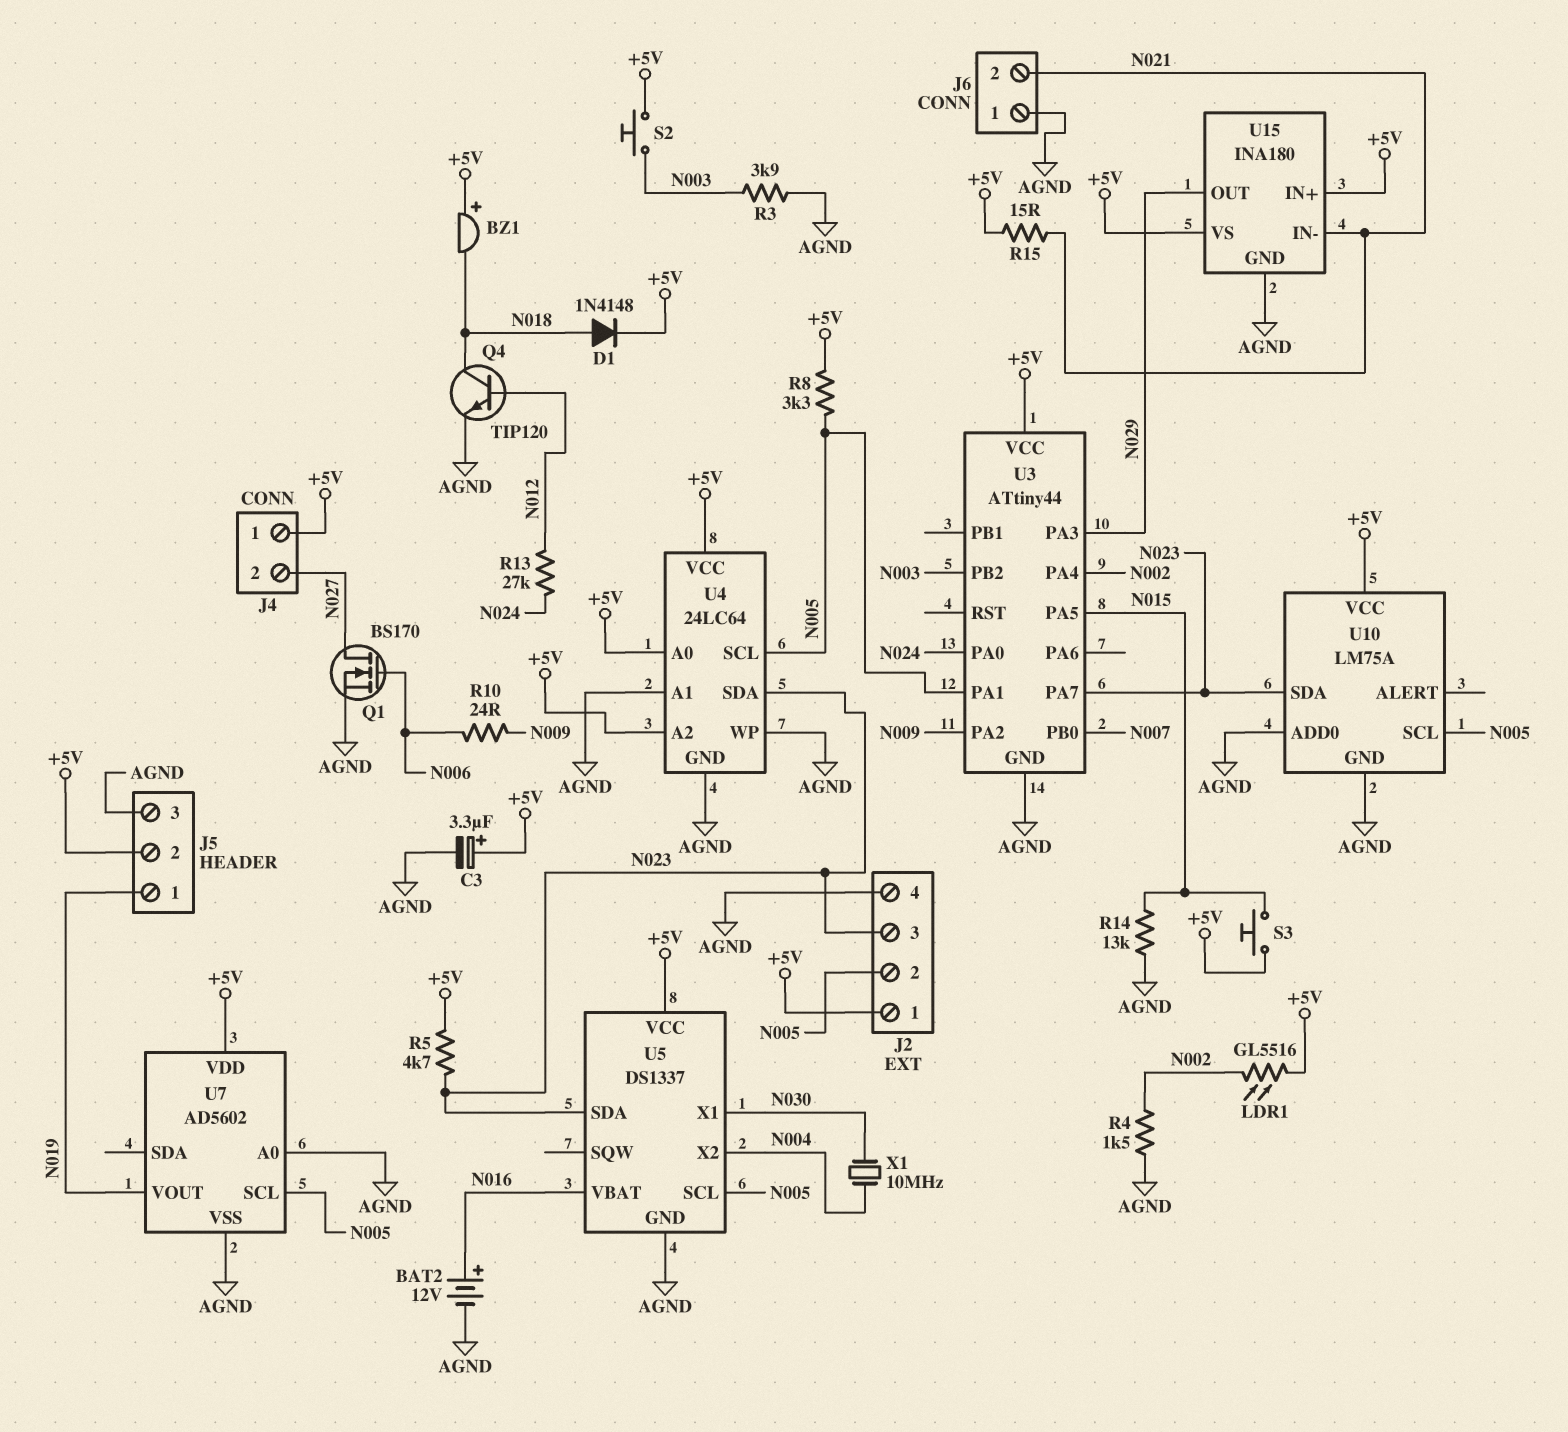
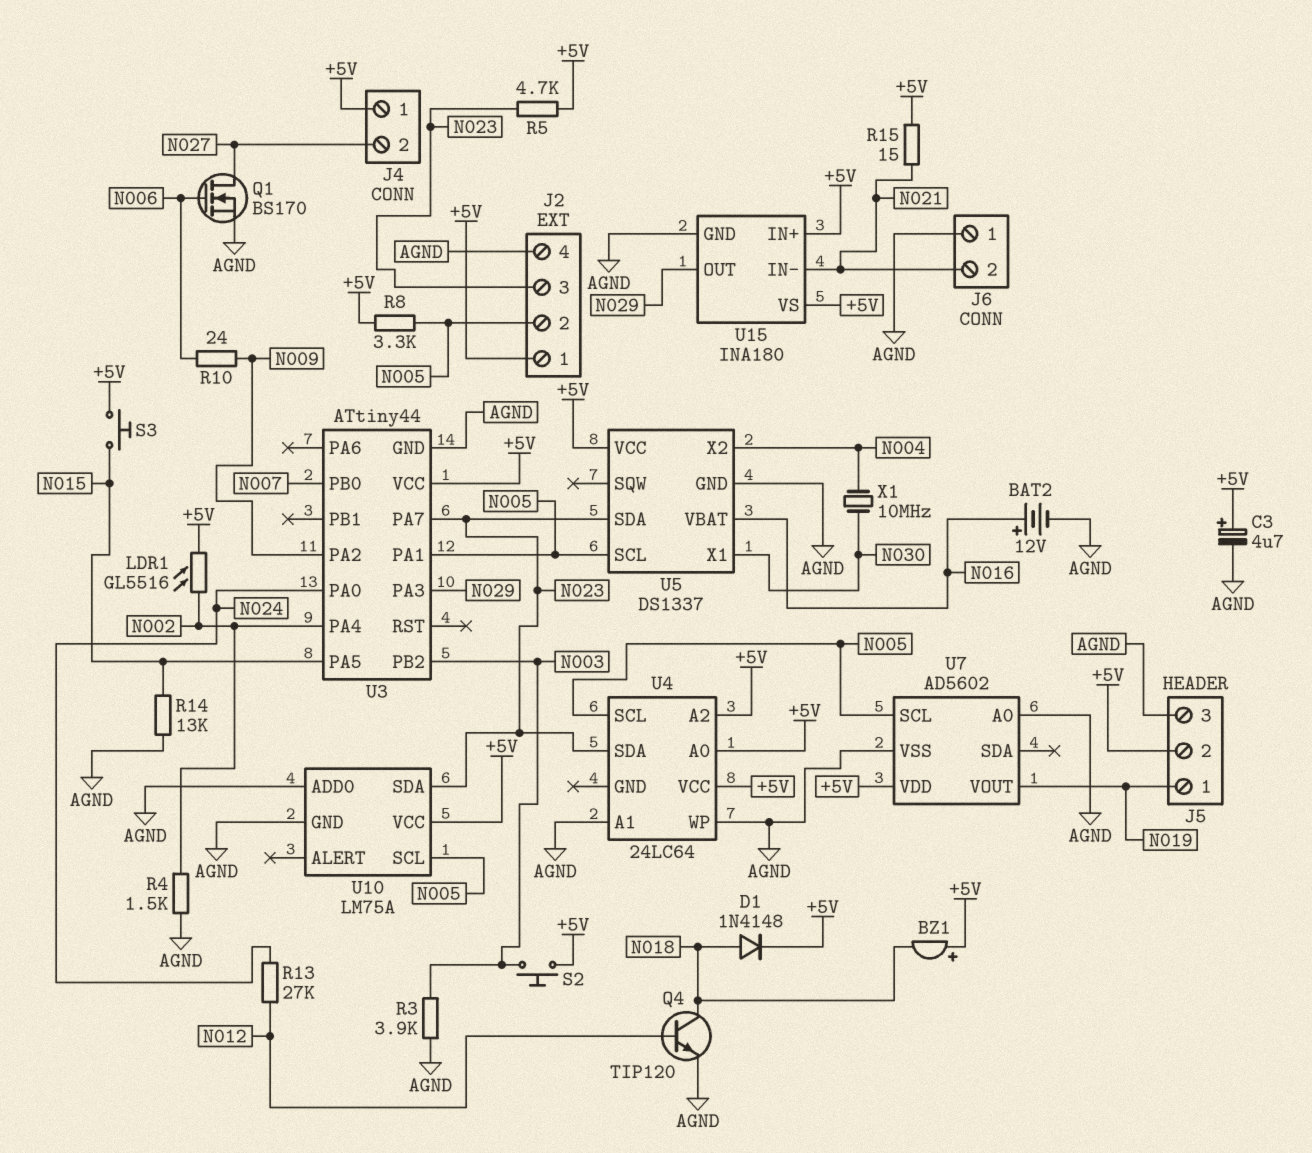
C3: 3.3uF (plus +5V, minus AGND) -> 4.7uF (plus +5V, minus AGND)
U4 pin GND: AGND -> none

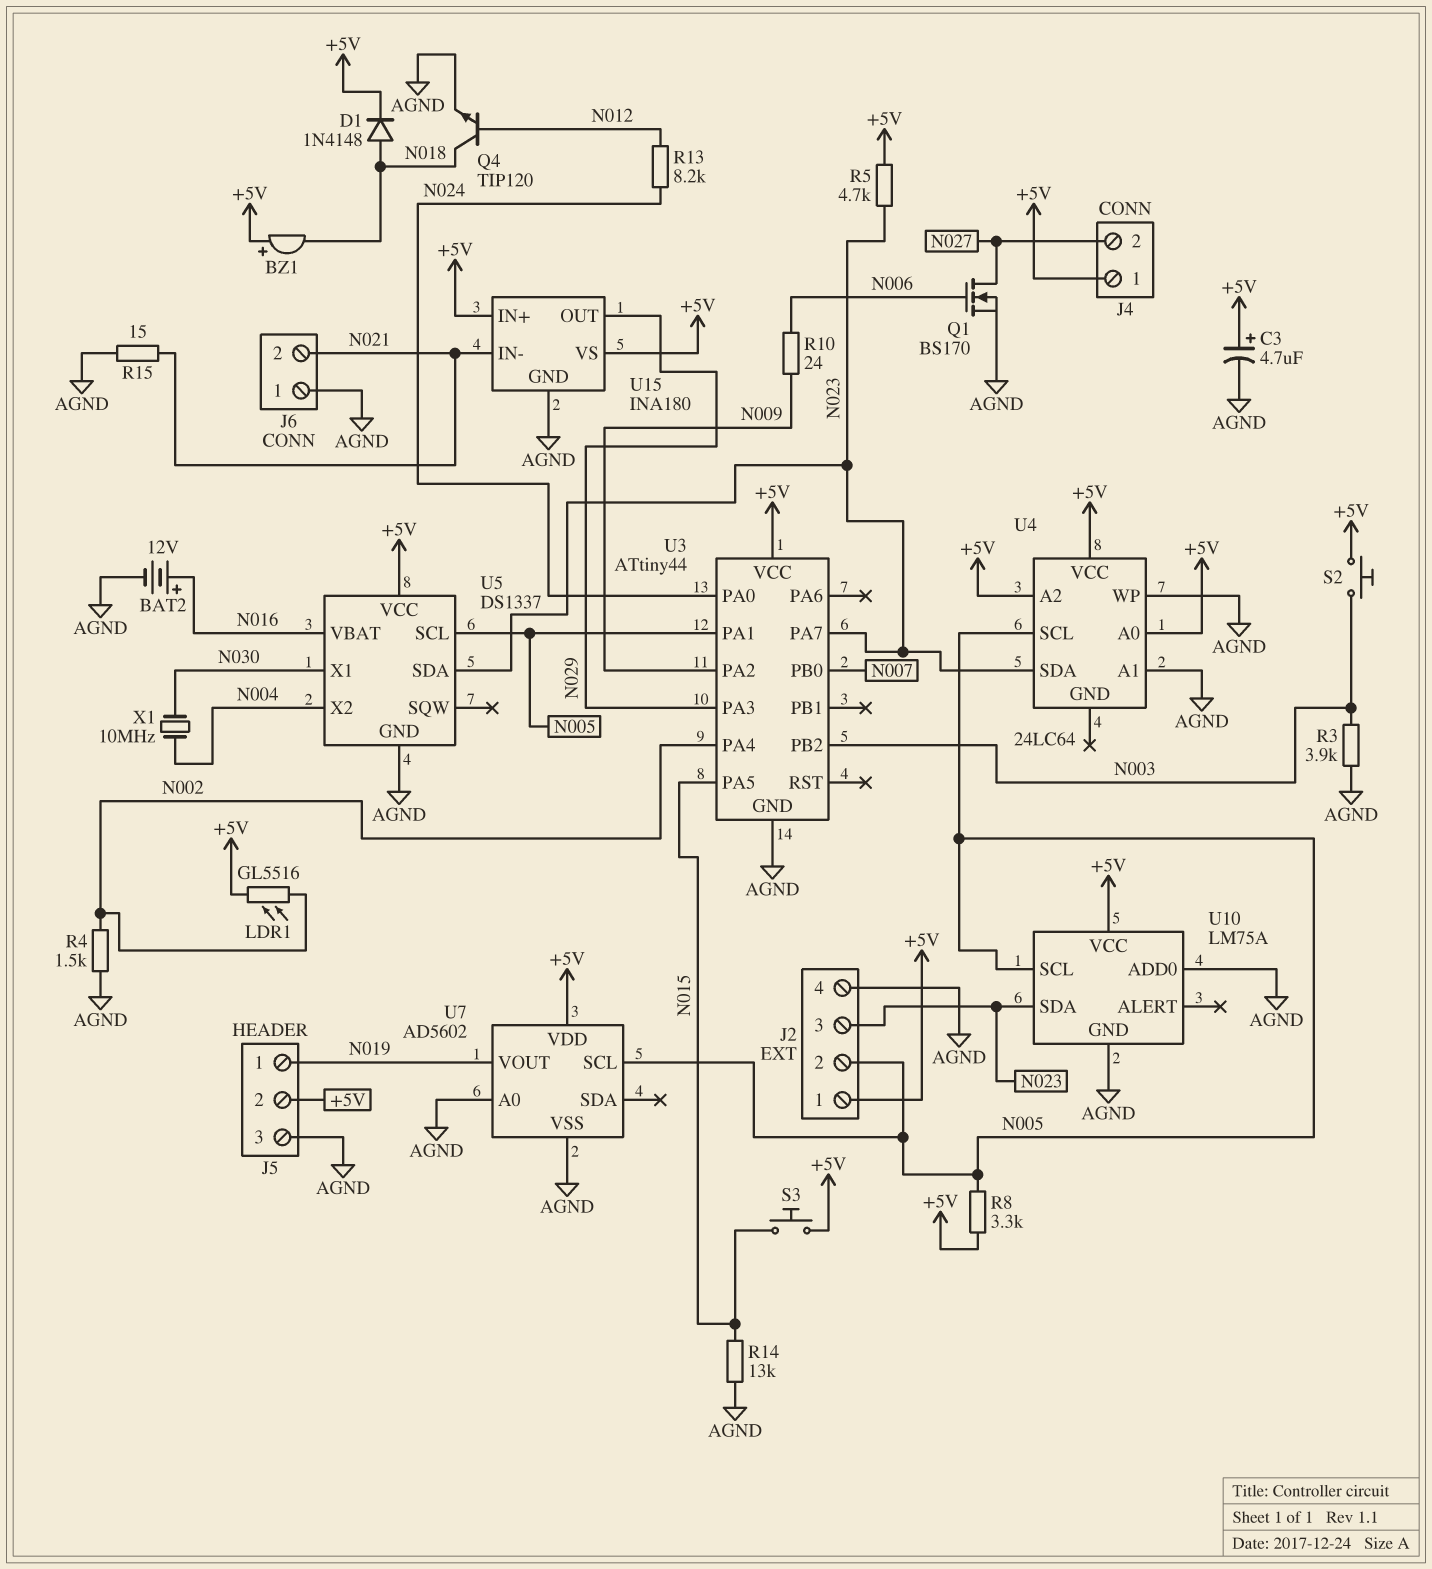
R13: 27k (N012, N024) -> 8.2k (N012, N024)
R15: 15 (+5V, N021) -> 15 (AGND, N021)

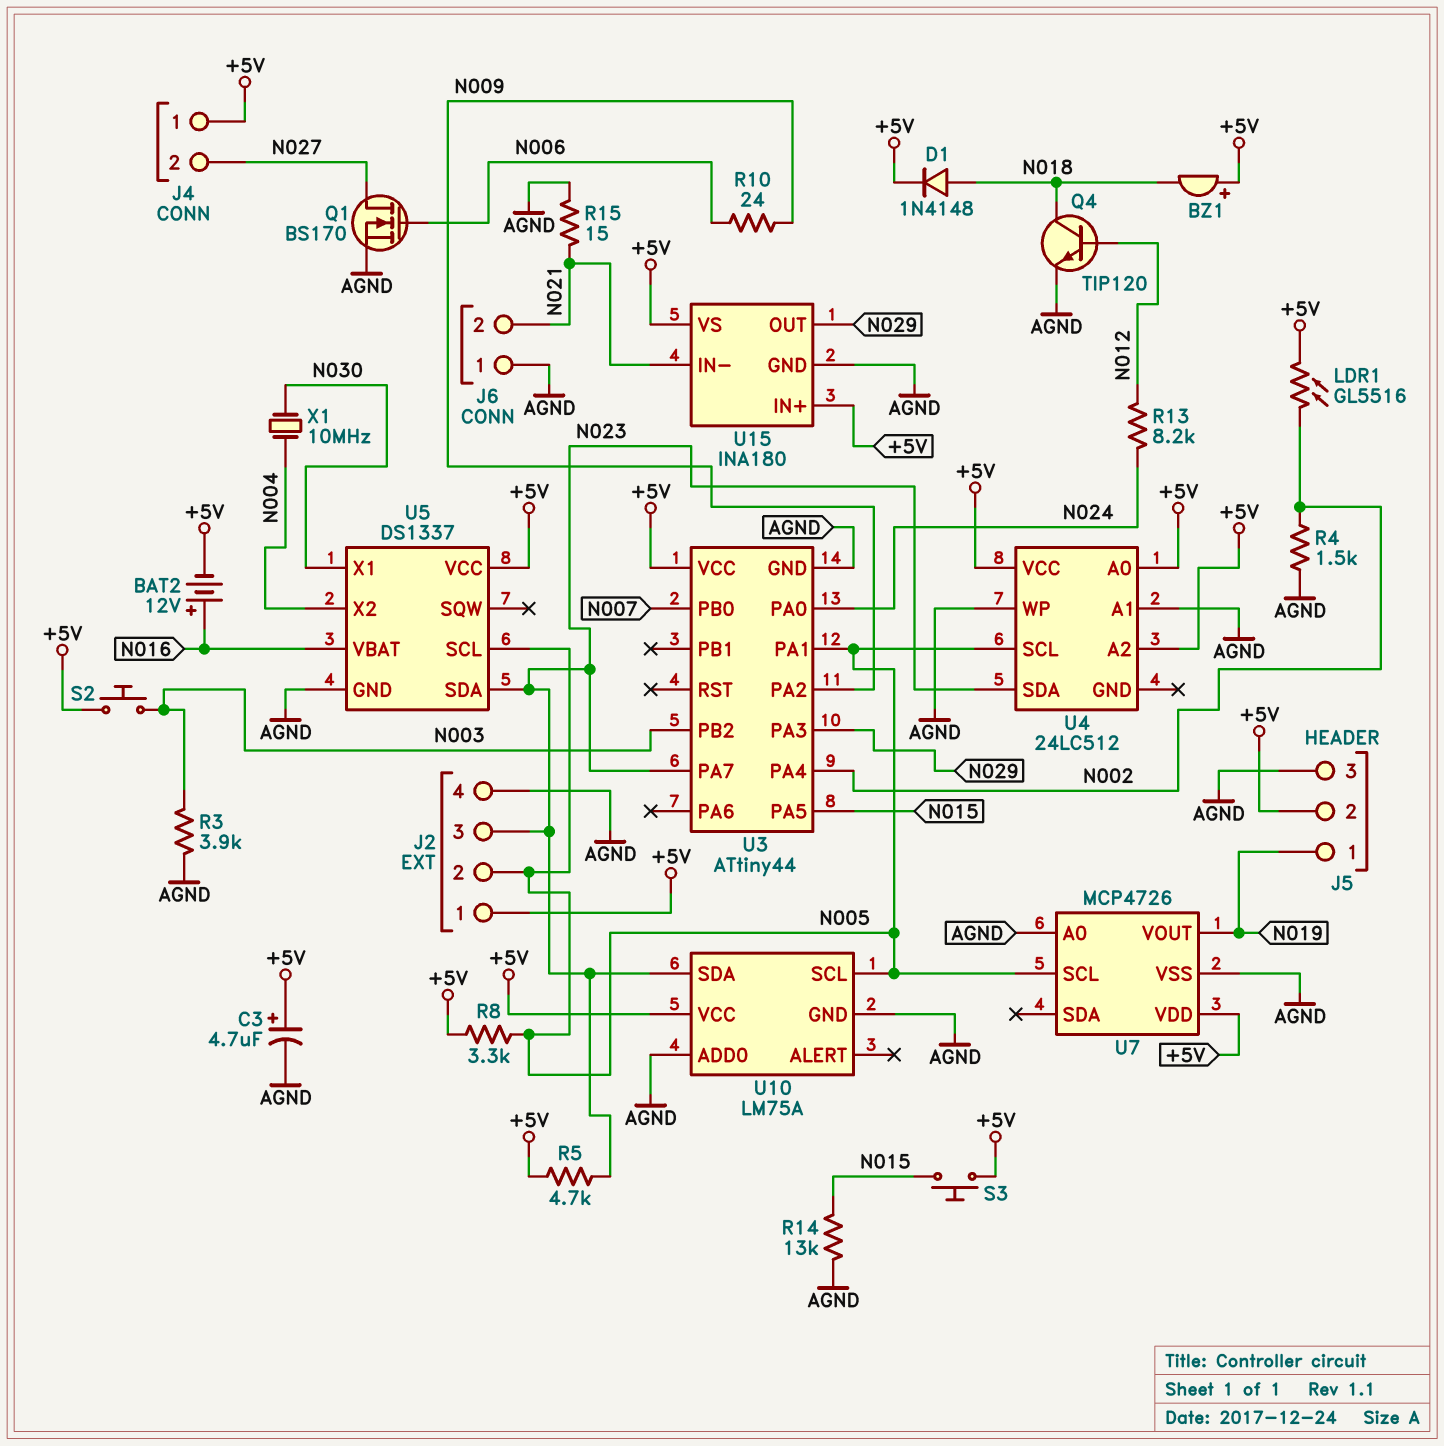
BAT2: 12V (plus N016, minus AGND) -> 12V (plus N016, minus +5V)
U4: 24LC64 -> 24LC512
U7: AD5602 -> MCP4726

